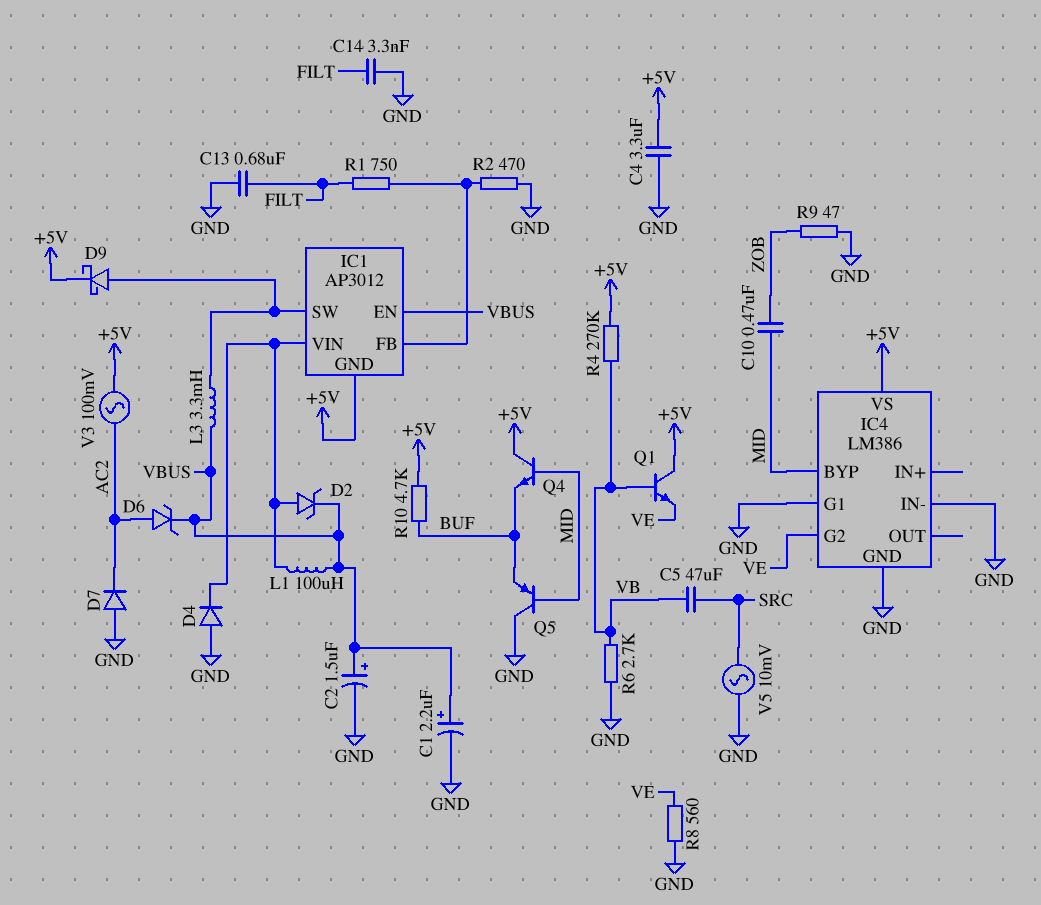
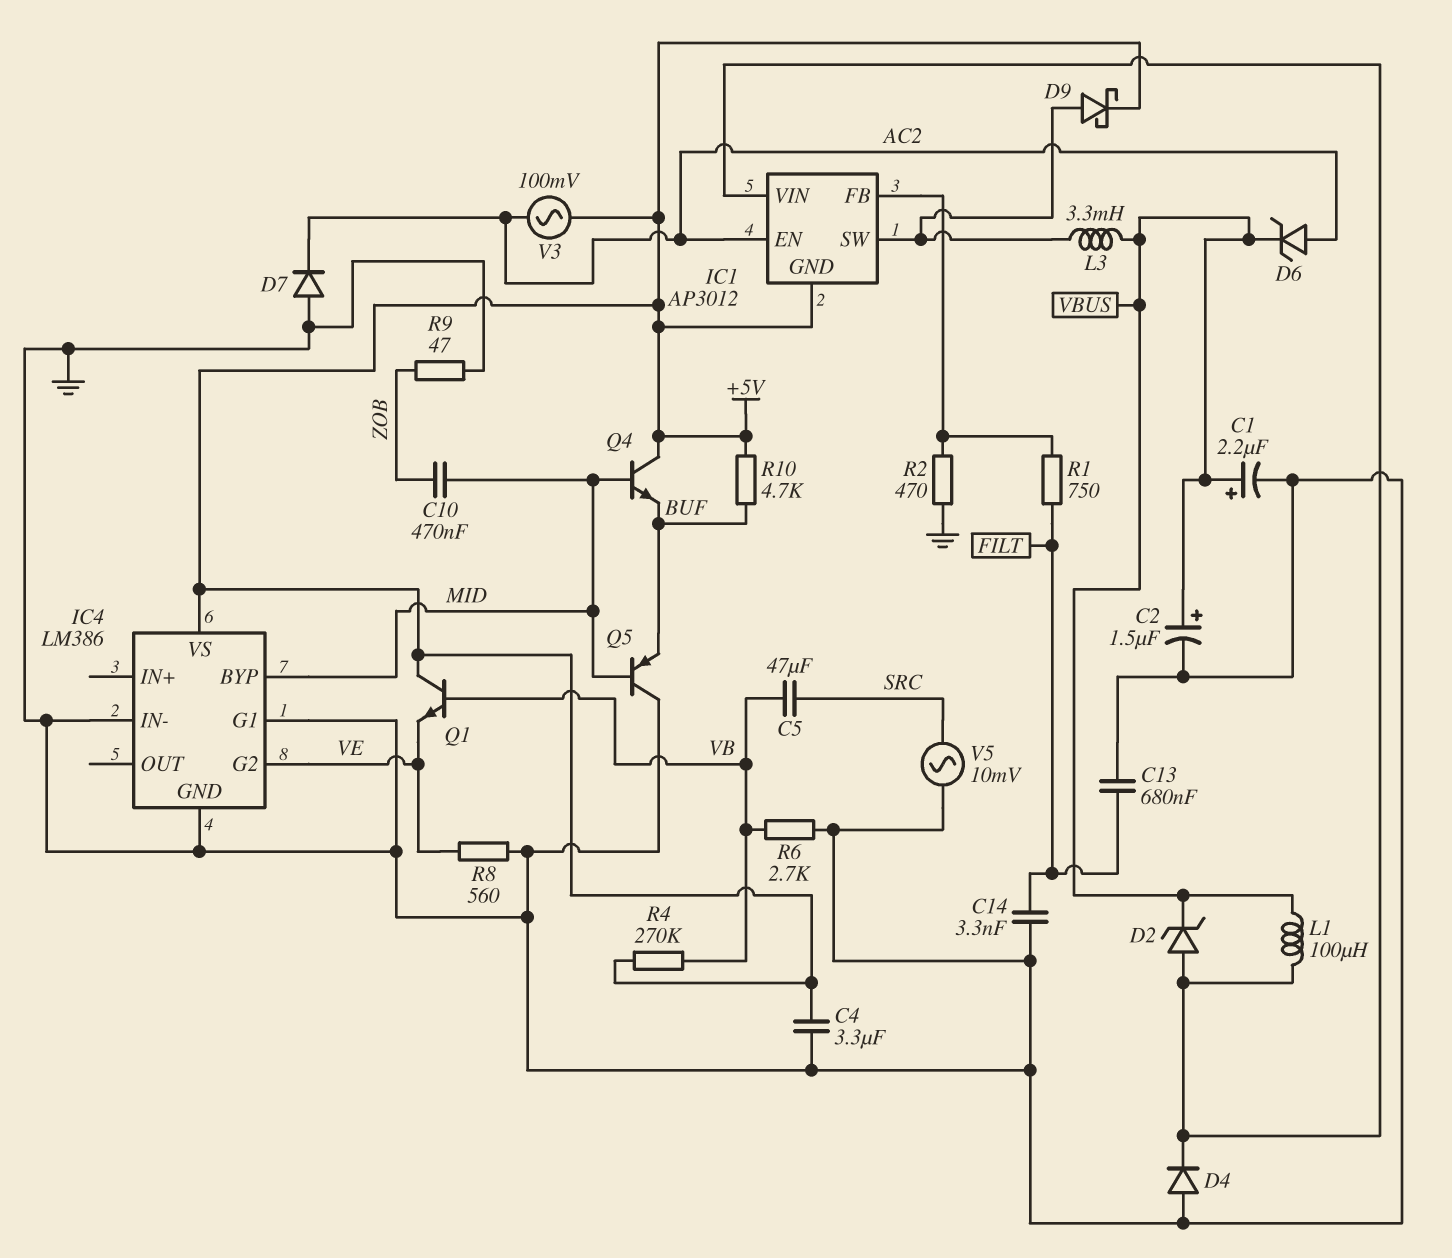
IC1 pin EN: VBUS -> AC2

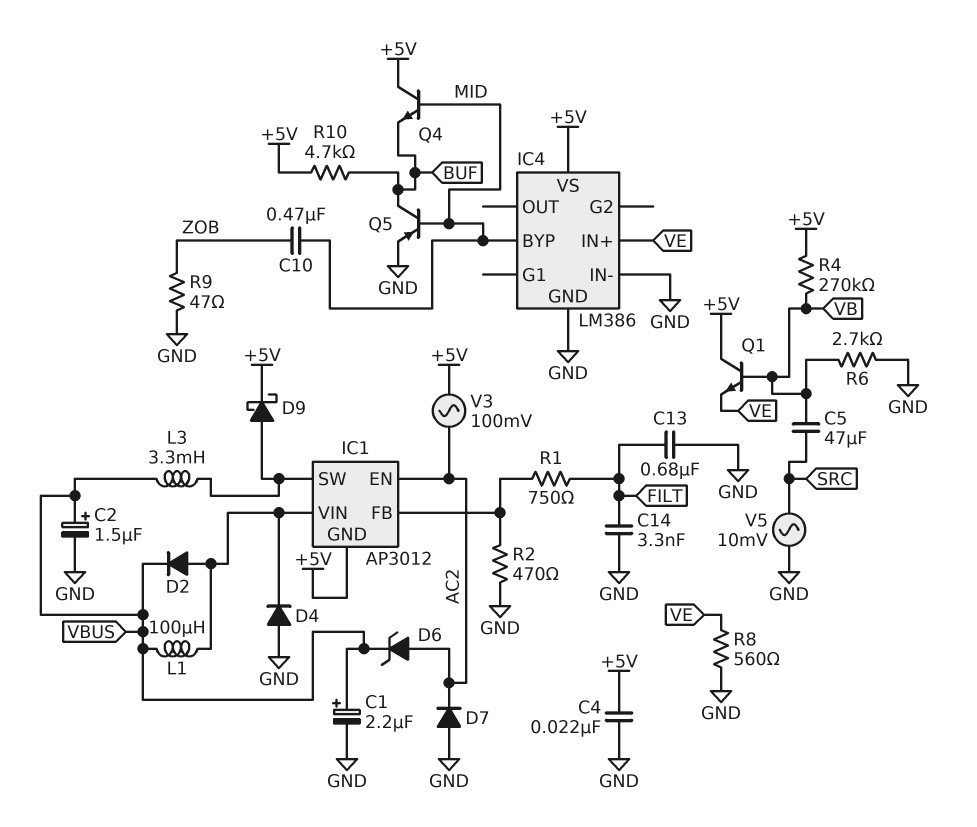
C4: 3.3uF (+5V, GND) -> 22nF (+5V, GND)
D2: zener (A IC1/VIN, K VBUS) -> diode (A IC1/VIN, K VBUS)
IC4 pin G1: GND -> none
IC4 pin G2: VE -> none
IC4 pin IN+: none -> VE
Q5: PNP (B MID, C GND, E BUF) -> PNP (B MID, C BUF, E GND)

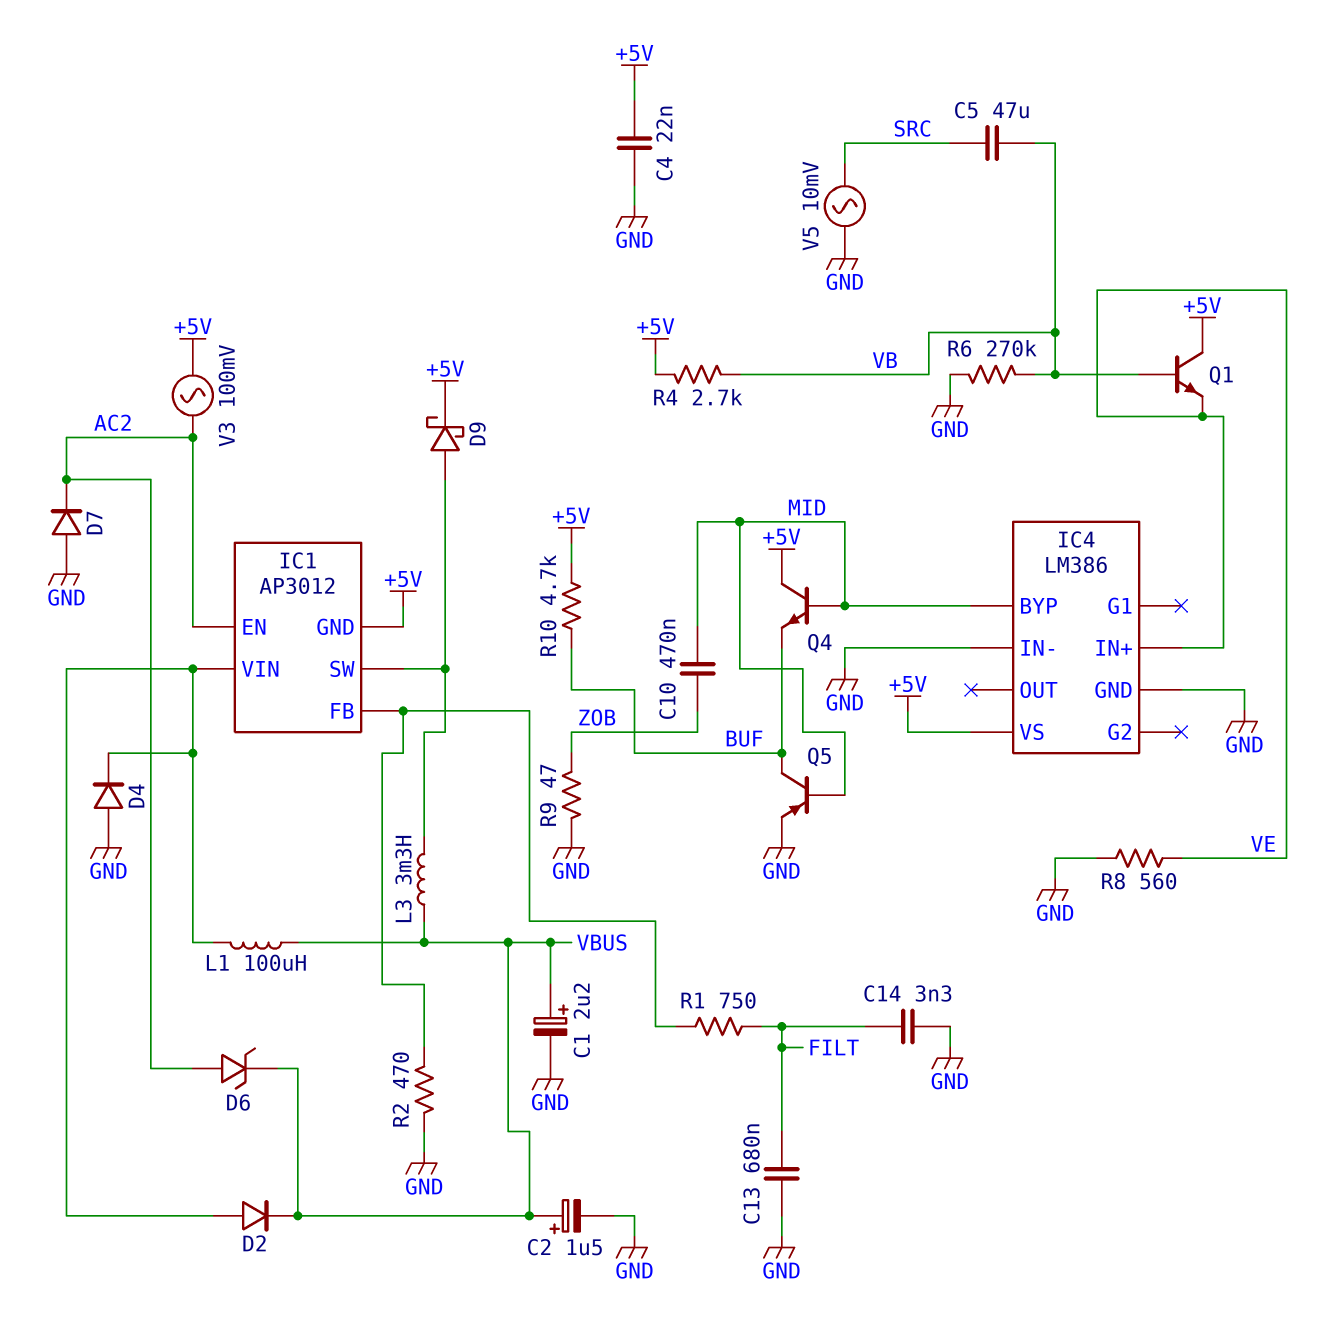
R4: 270k (+5V, VB) -> 2.7k (+5V, VB)
R6: 2.7k (GND, VB) -> 270k (GND, VB)

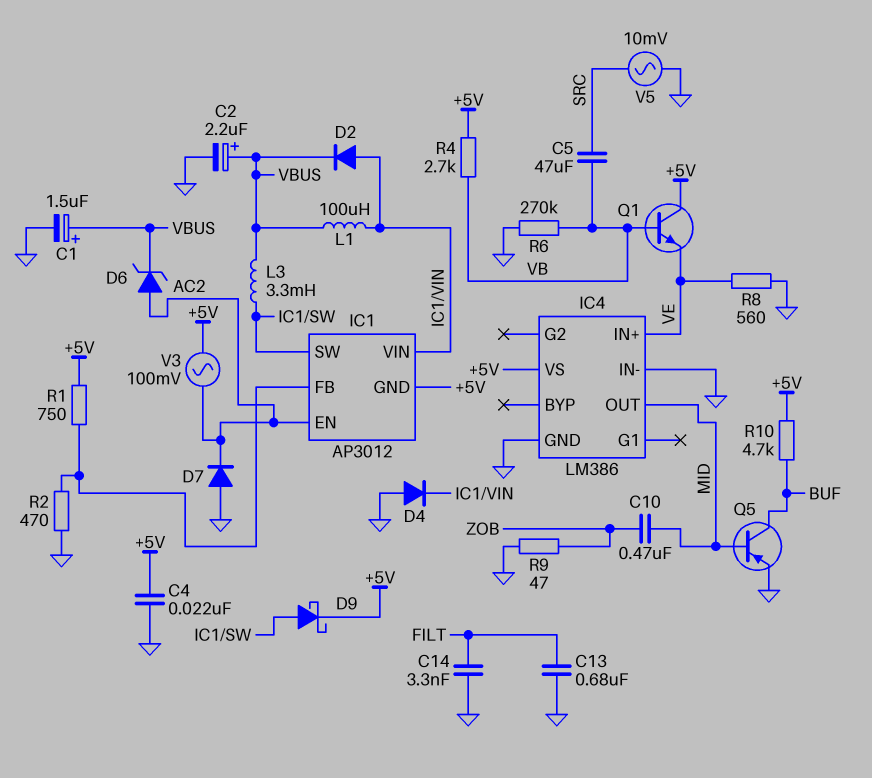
C1: 2.2uF (plus VBUS, minus GND) -> 1.5uF (plus VBUS, minus GND)
C2: 1.5uF (plus VBUS, minus GND) -> 2.2uF (plus VBUS, minus GND)
IC4 pin BYP: MID -> none
IC4 pin OUT: none -> MID
Q4: NPN (B MID, C +5V, E BUF) -> none
R1: 750 (FILT, IC1/FB) -> 750 (+5V, IC1/FB)

